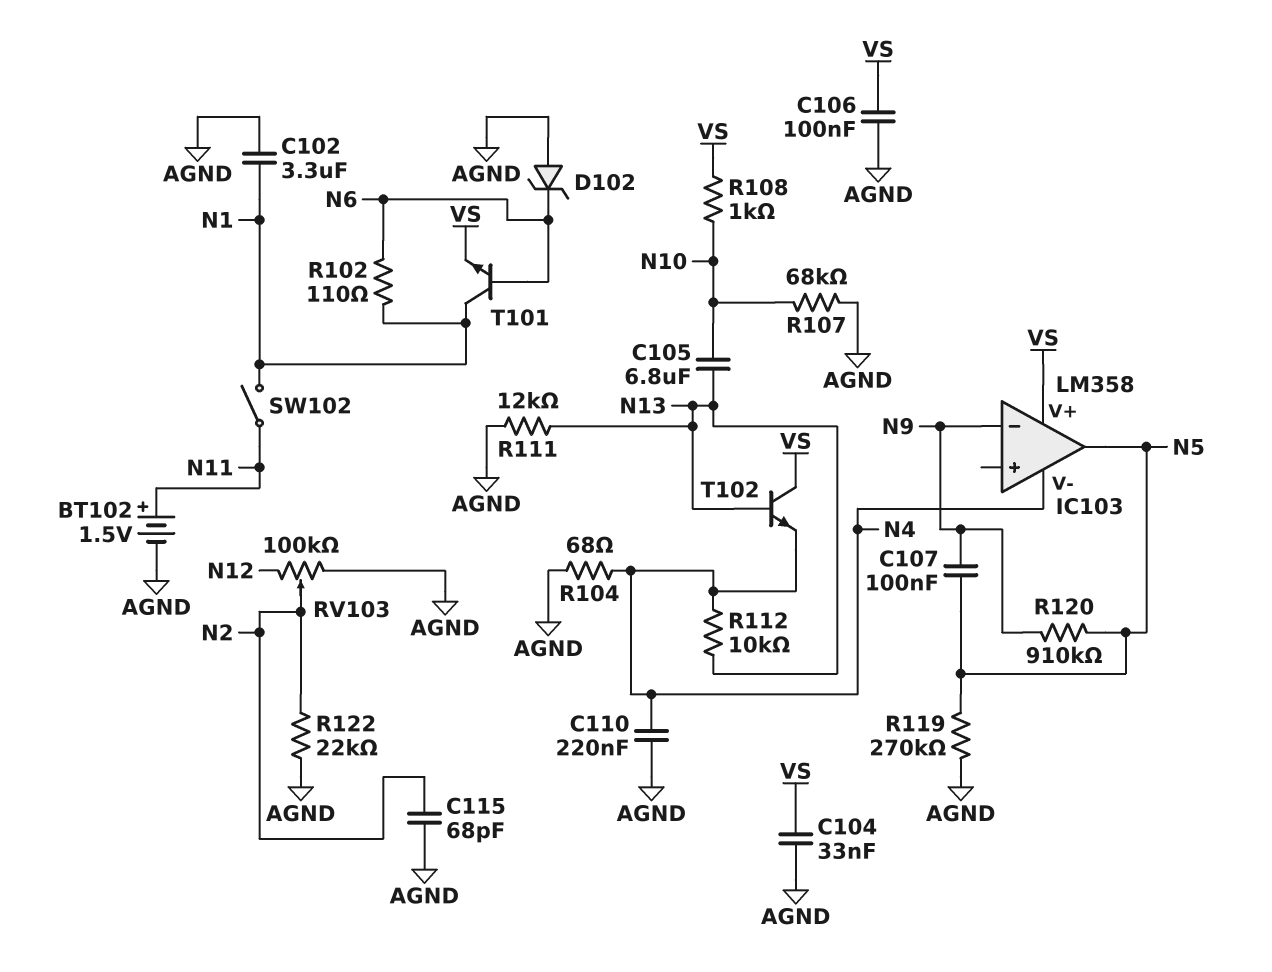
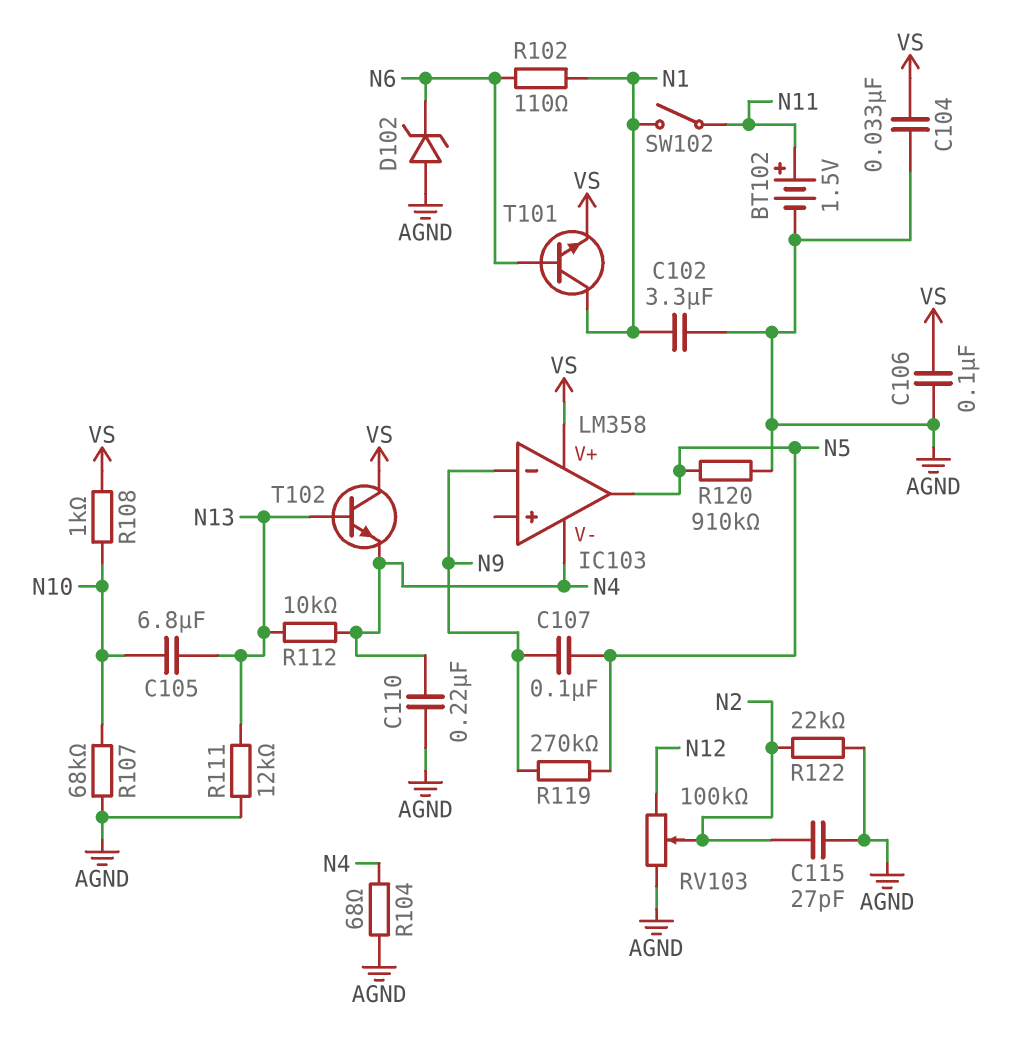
C115: 68pF (AGND, N2) -> 27pF (AGND, N2)
R119: 270k (AGND, N5) -> 270k (N5, N9)
R120: 910k (N5, N9) -> 910k (AGND, N5)

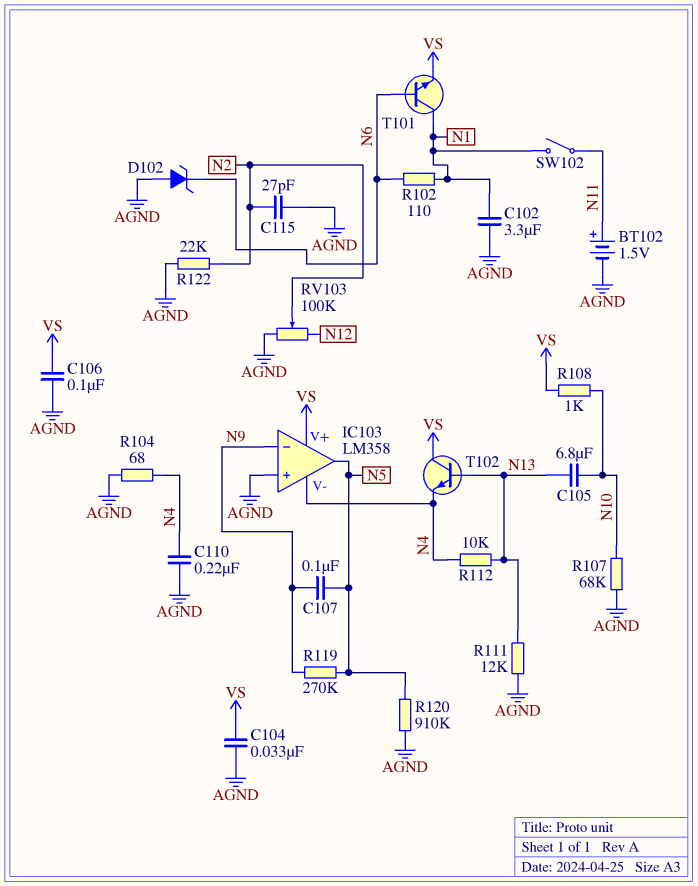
IC103 pin in+: none -> AGND

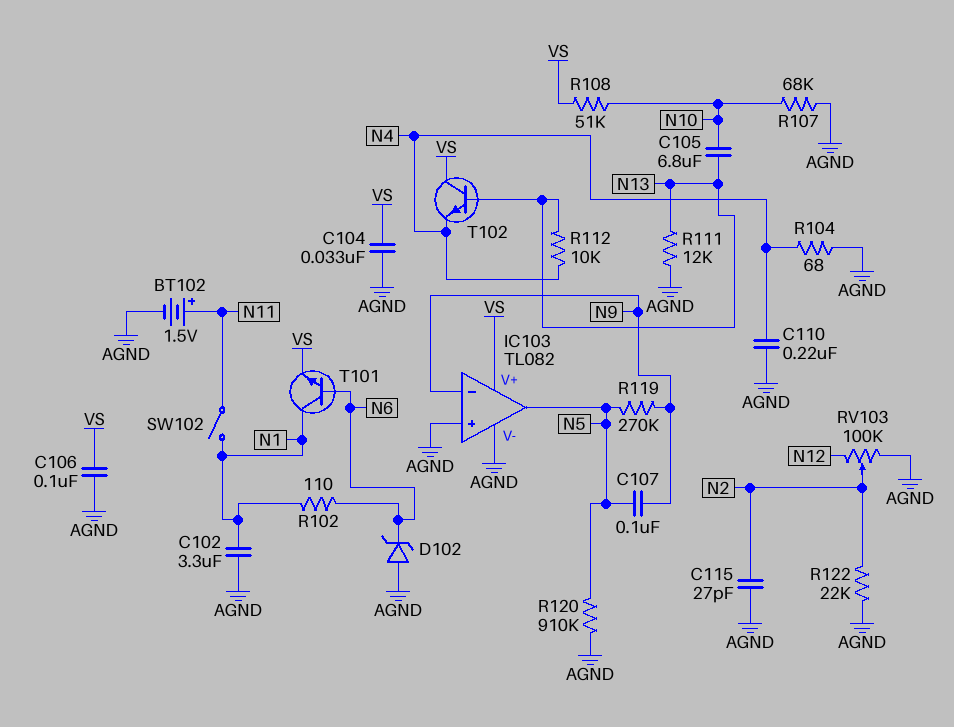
IC103: LM358 -> TL082
IC103 pin V-: N4 -> AGND
R108: 1k (N10, VS) -> 51k (N10, VS)

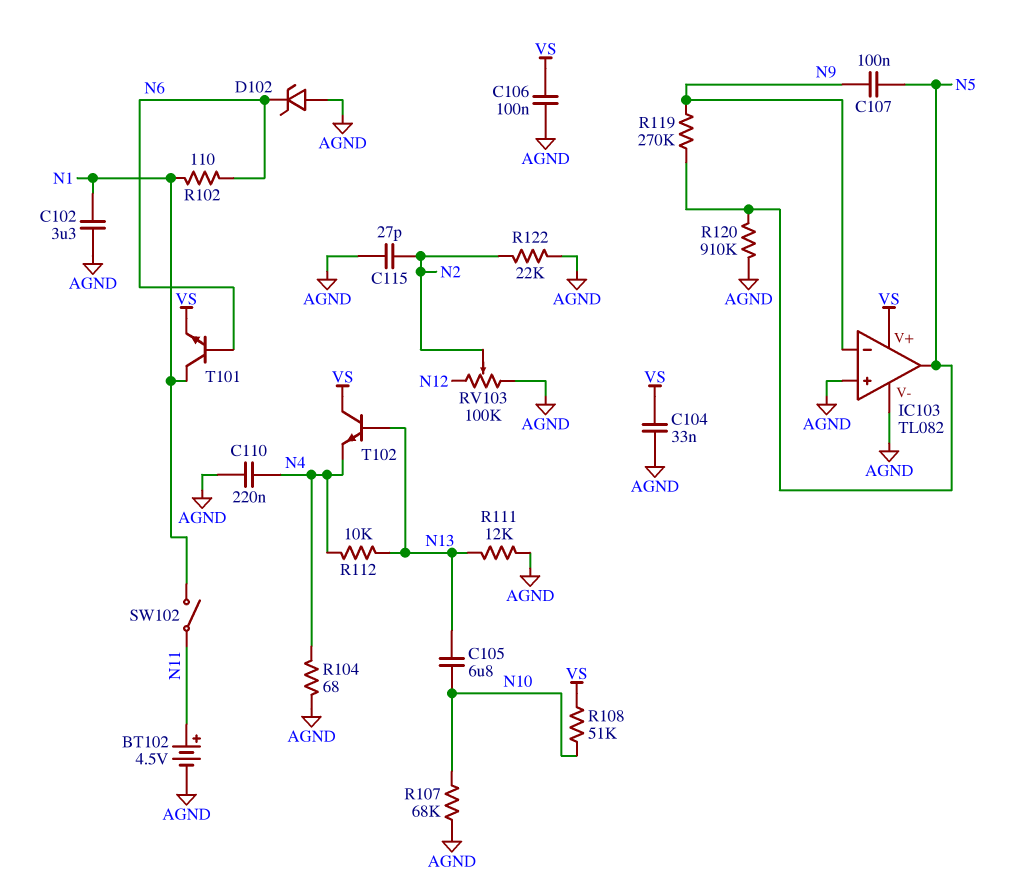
BT102: 1.5V (plus N11, minus AGND) -> 4.5V (plus N11, minus AGND)

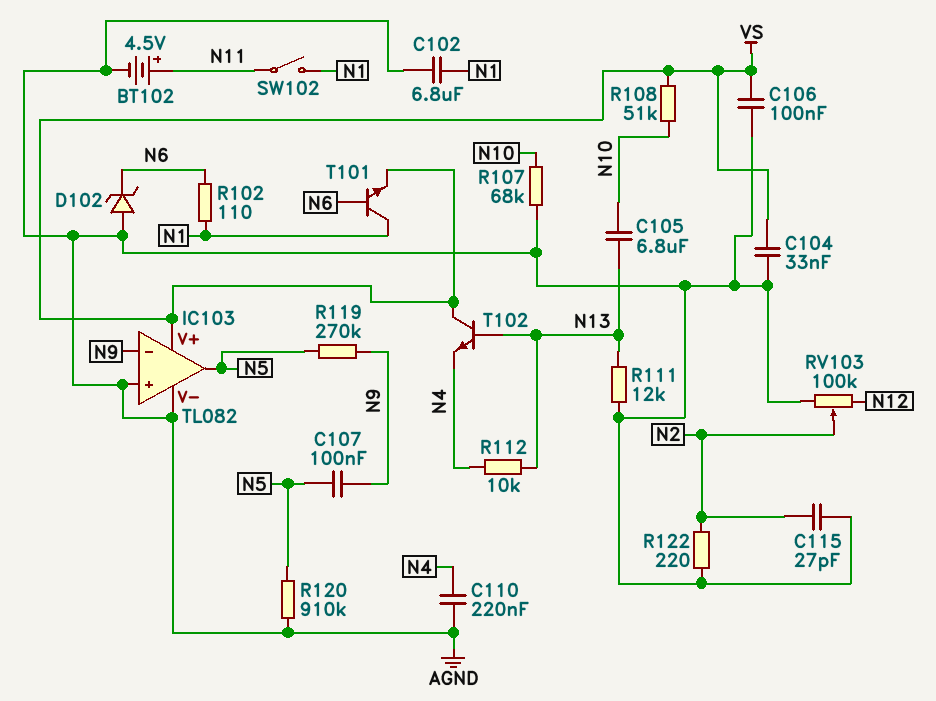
C102: 3.3uF (AGND, N1) -> 6.8uF (AGND, N1)
R104: 68 (AGND, N4) -> none
R122: 22k (AGND, N2) -> 220 (AGND, N2)

